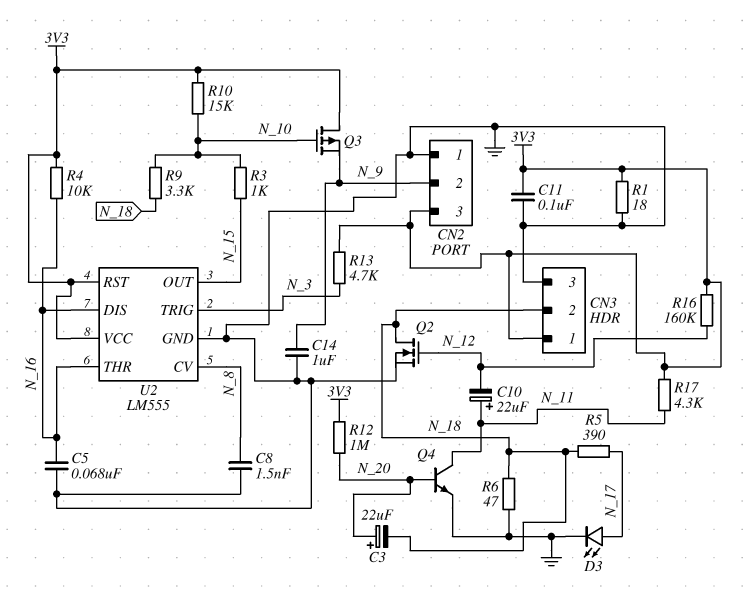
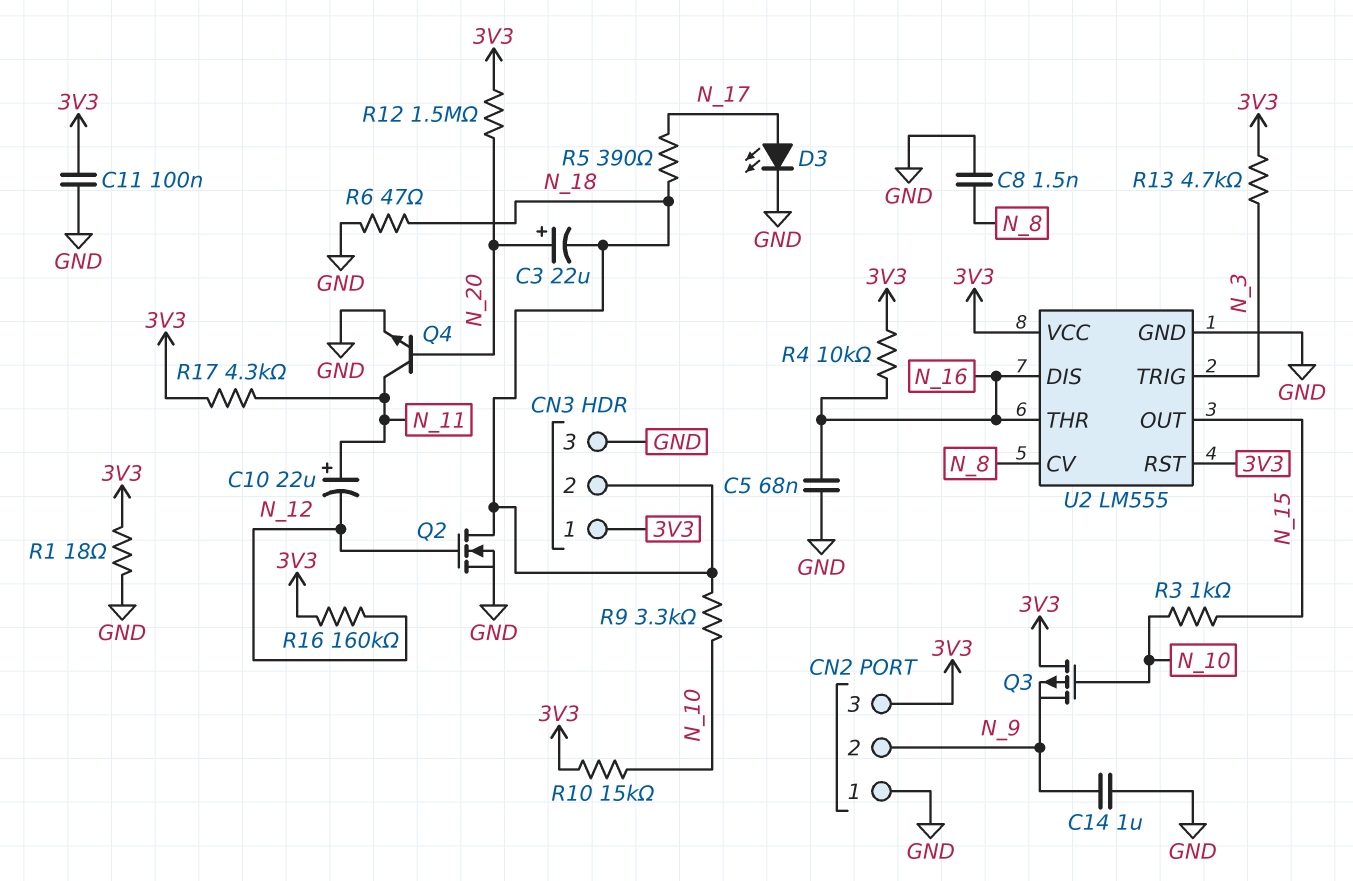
R12: 1M (3V3, N_20) -> 1.5M (3V3, N_20)

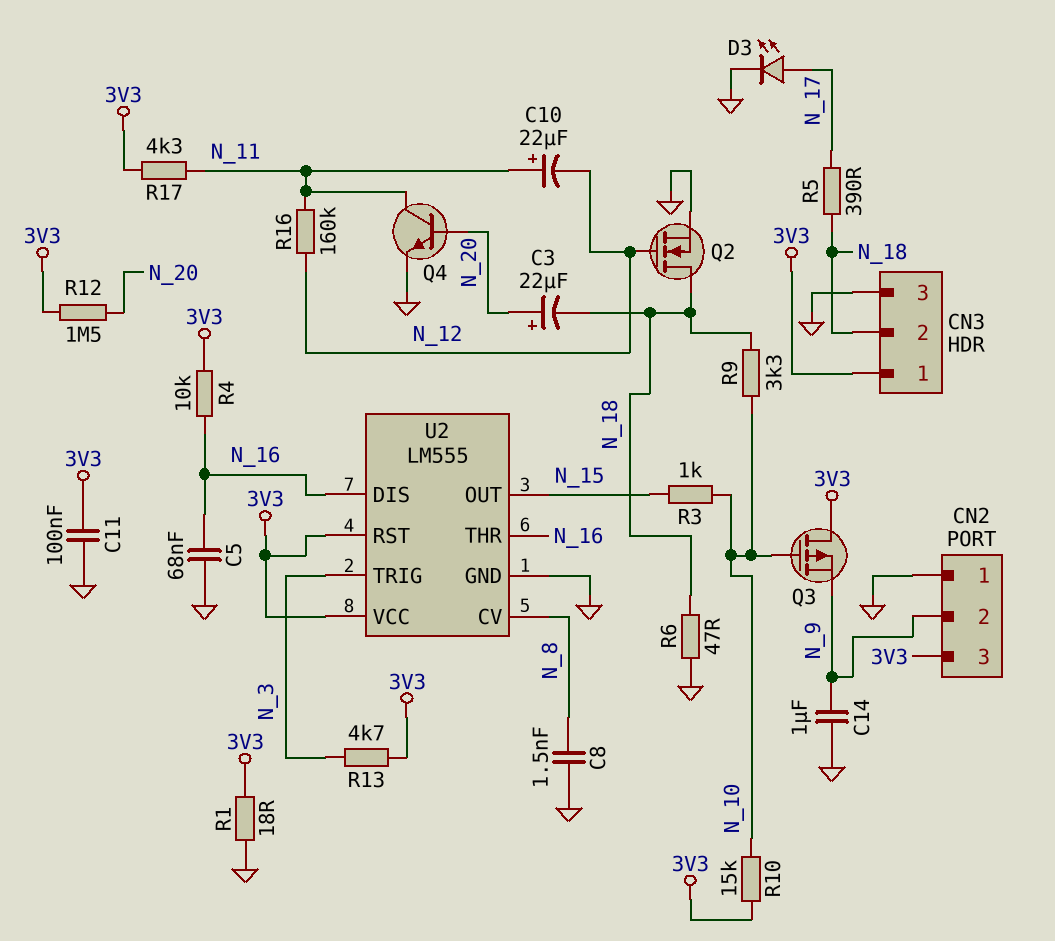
R16: 160k (3V3, N_12) -> 160k (N_11, N_12)

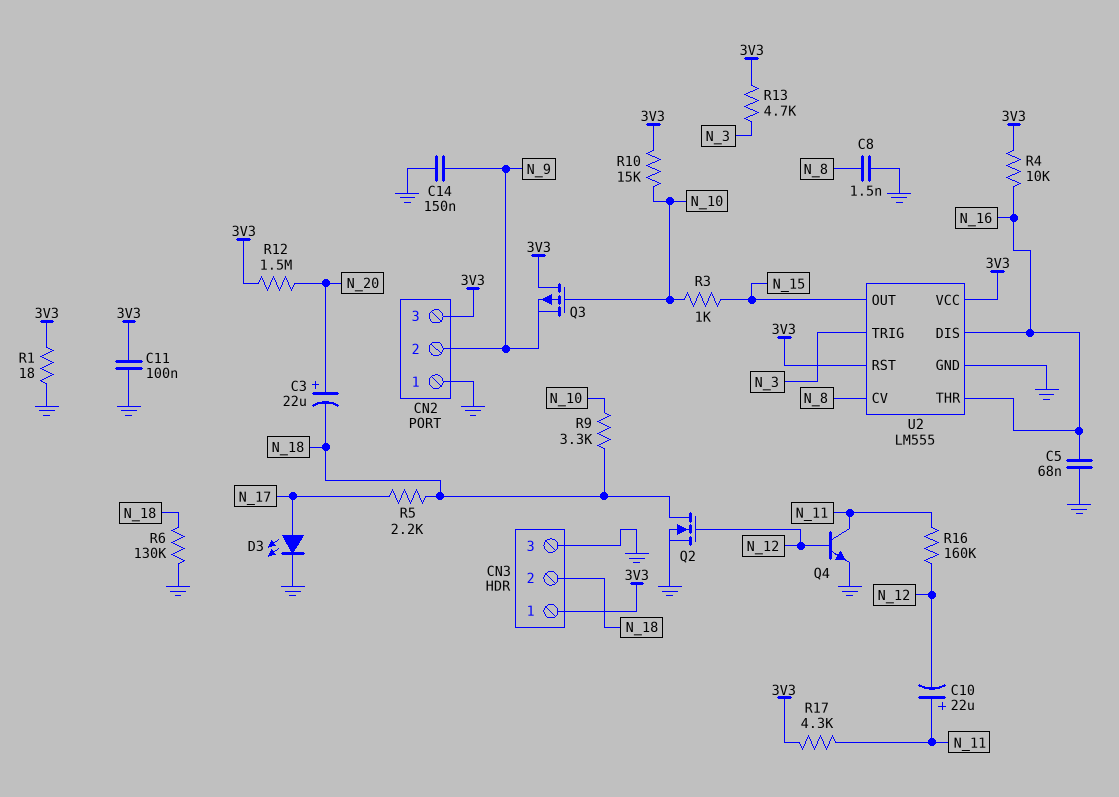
C14: 1uF (GND, N_9) -> 150nF (GND, N_9)
Q4: NPN (B N_20, C N_11, E GND) -> NPN (B N_12, C N_11, E GND)
R5: 390 (N_17, N_18) -> 2.2k (N_17, N_18)
R6: 47 (GND, N_18) -> 130k (GND, N_18)

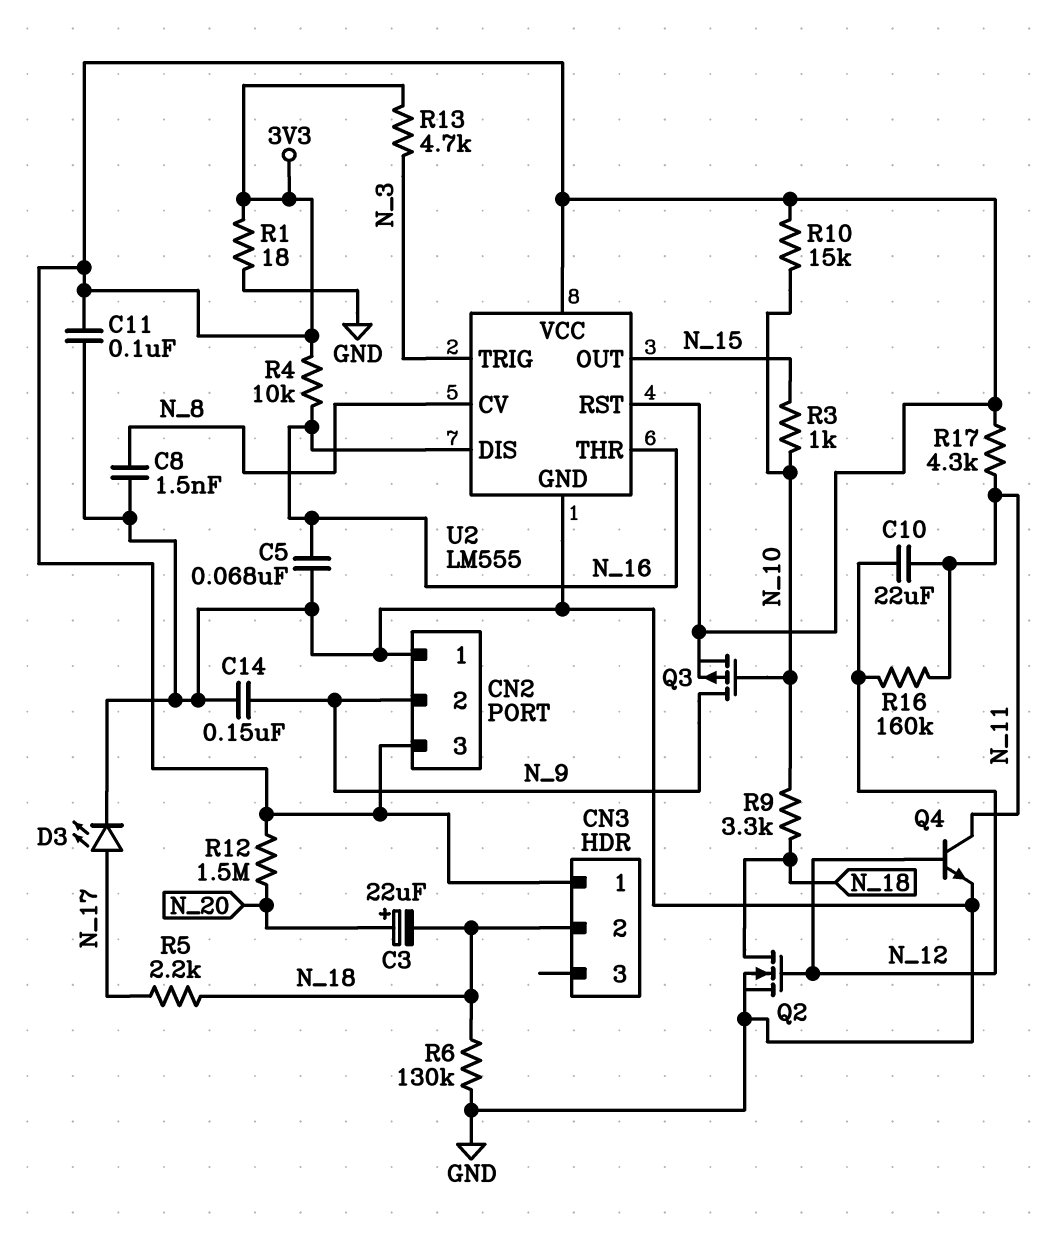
C10: 22uF (plus N_11, minus N_12) -> 22uF (N_11, N_12)
CN3 pin 3: GND -> none
Q3: PMOS (G N_10, D 3V3, S N_9) -> PMOS (G N_10, D N_9, S 3V3)

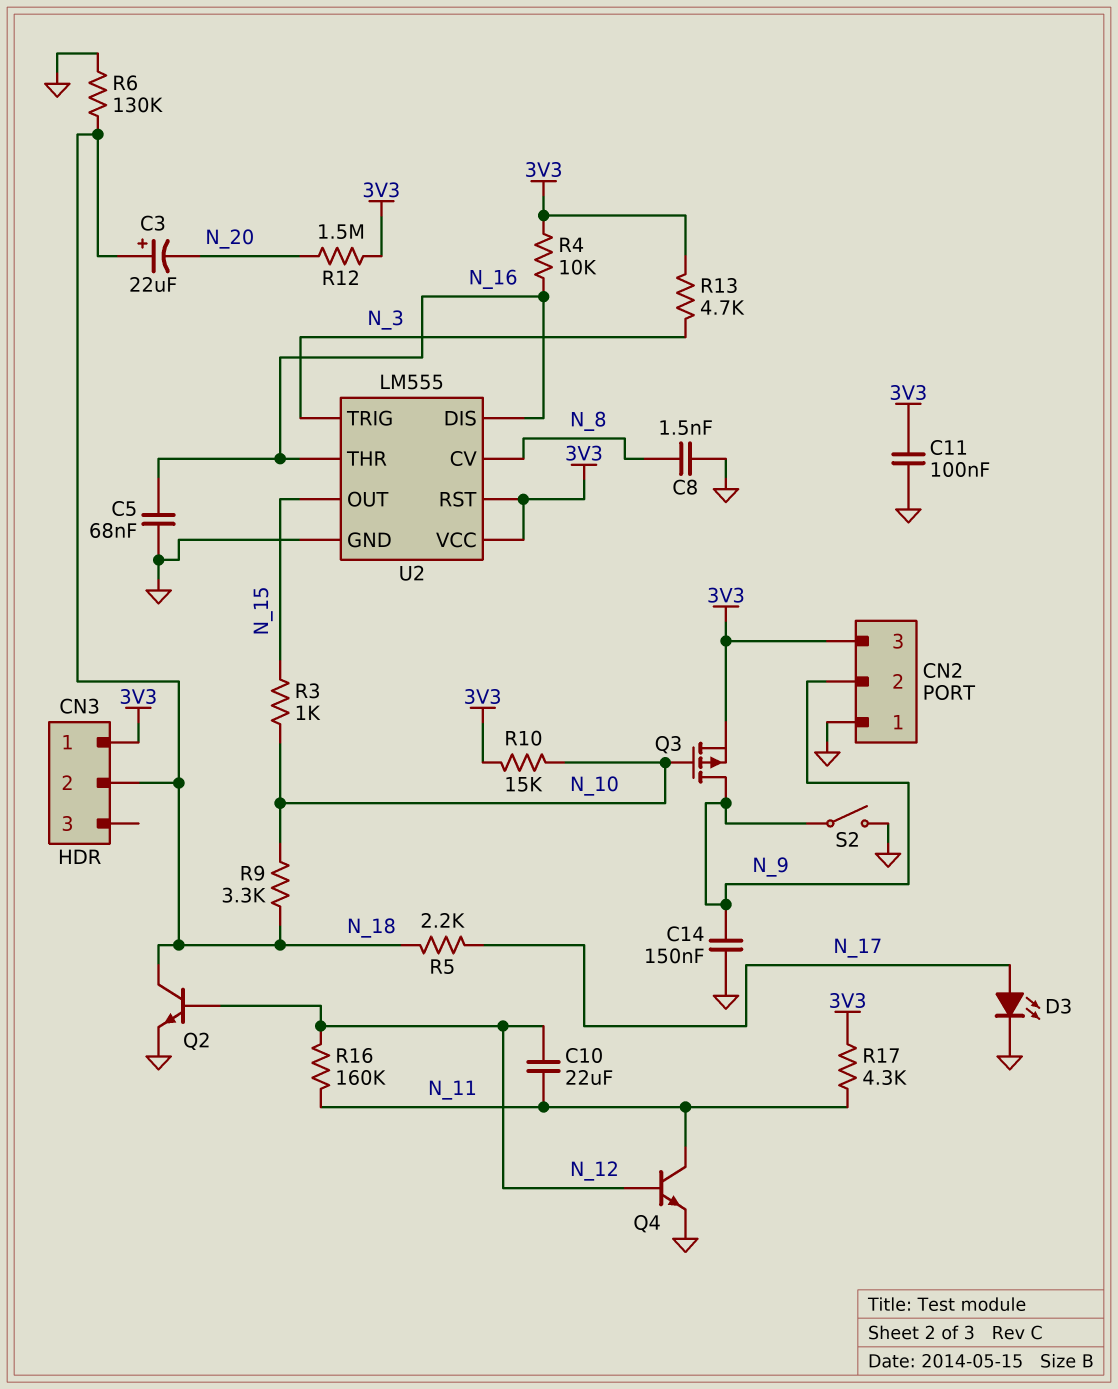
C3: 22uF (plus N_20, minus N_18) -> 22uF (plus N_18, minus N_20)
Q2: NMOS (G N_12, D N_18, S GND) -> NPN (B N_12, C N_18, E GND)
R1: 18 (3V3, GND) -> none
S2: none -> switch (GND, N_9)

